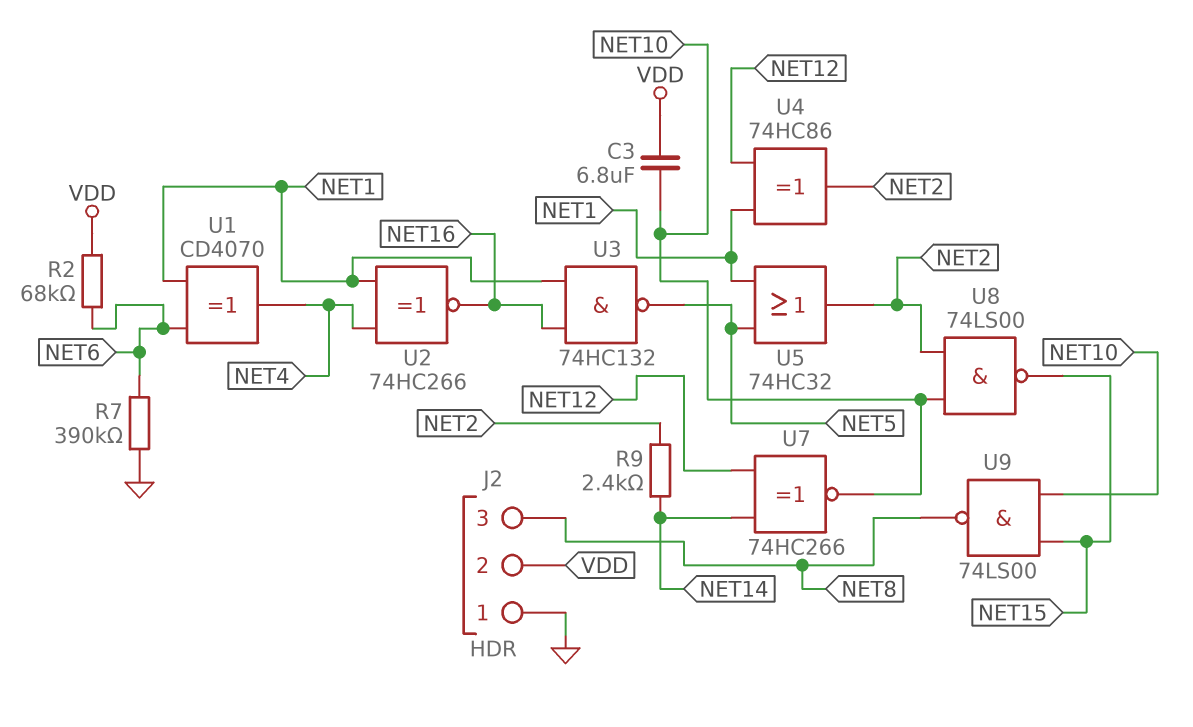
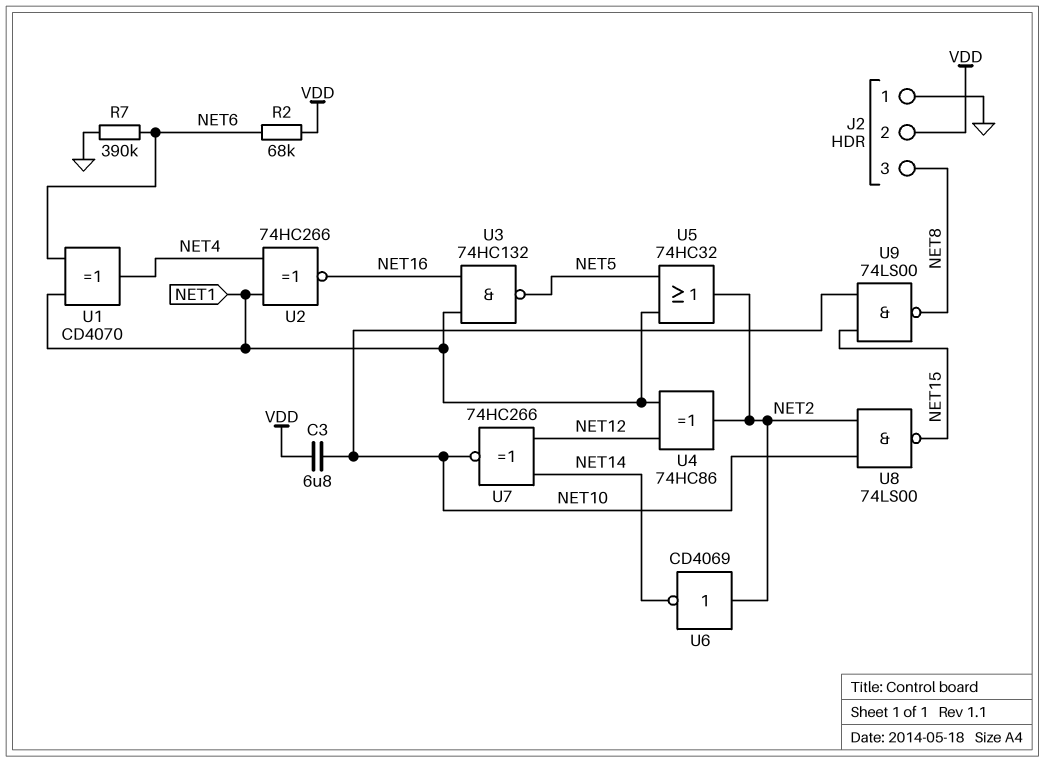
R9: 2.4k (NET2, NET14) -> none
U6: none -> NOT CD4069 (in NET2, out NET14)

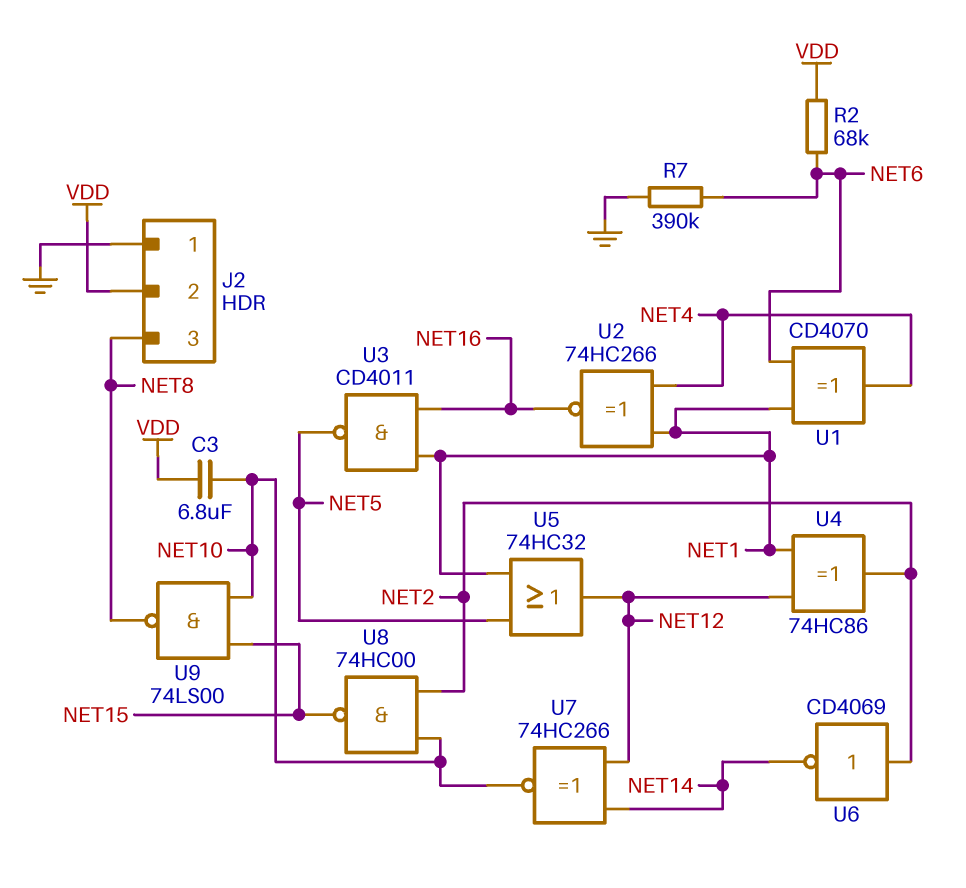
U3: NAND 74HC132 (in NET1, in NET16, out NET5) -> NAND CD4011 (in NET1, in NET16, out NET5)
U5: OR 74HC32 (in NET1, in NET5, out NET2) -> OR 74HC32 (in NET1, in NET5, out NET12)
U8: NAND 74LS00 (in NET2, in NET10, out NET15) -> NAND 74HC00 (in NET2, in NET10, out NET15)

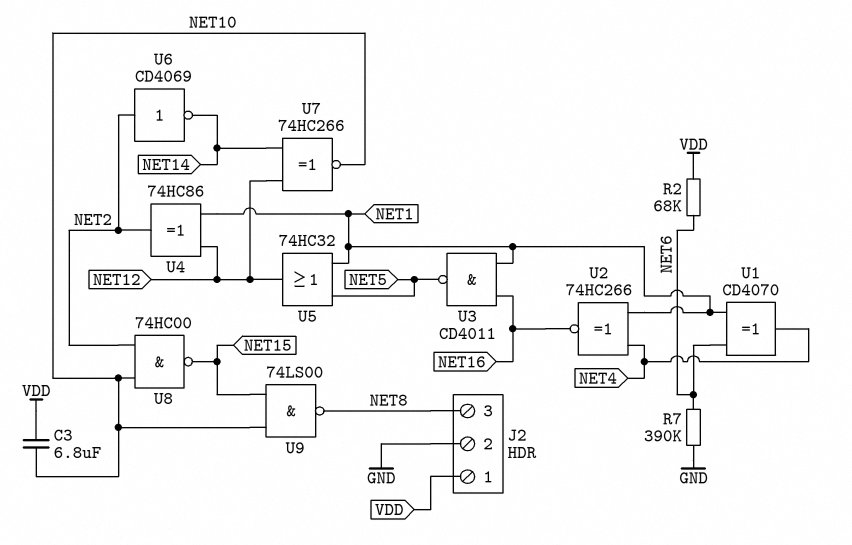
J2 pin 1: GND -> VDD
J2 pin 2: VDD -> GND

